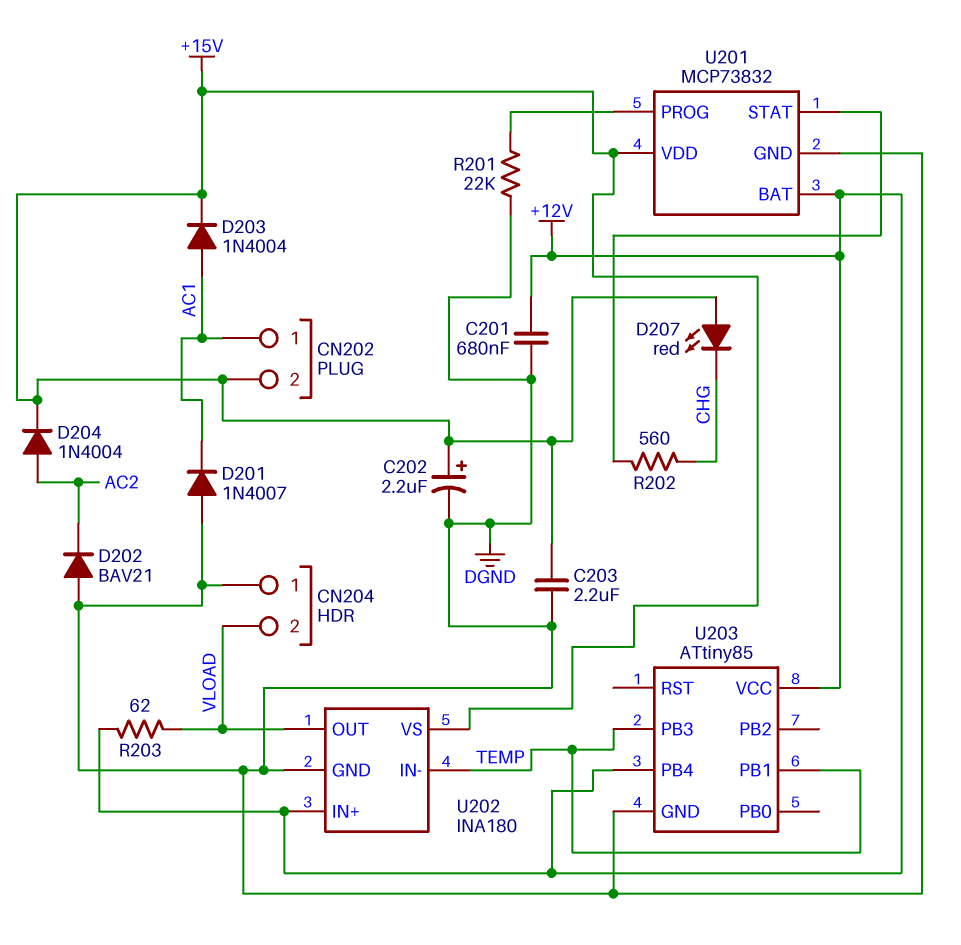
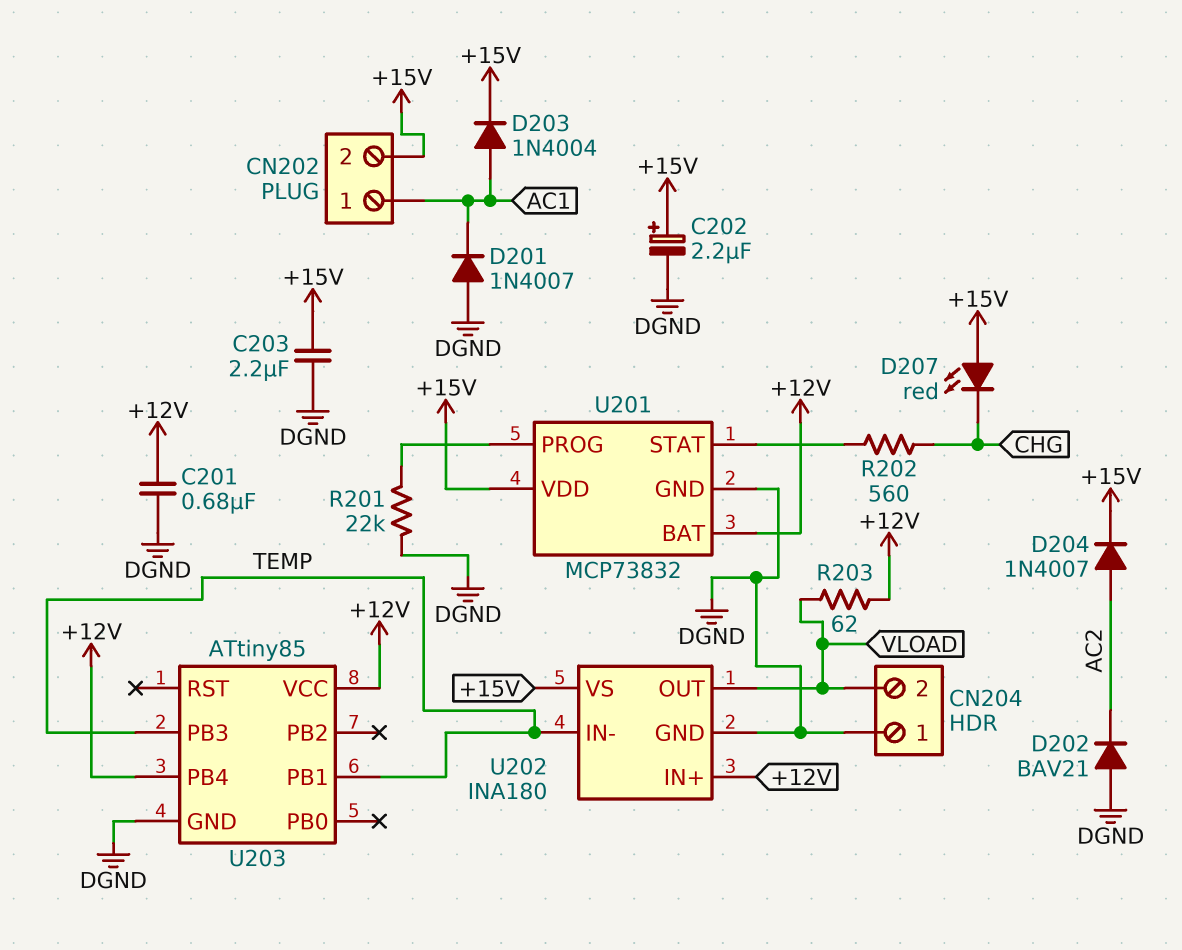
D204: diode 1N4004 (A AC2, K +15V) -> diode 1N4007 (A AC2, K +15V)

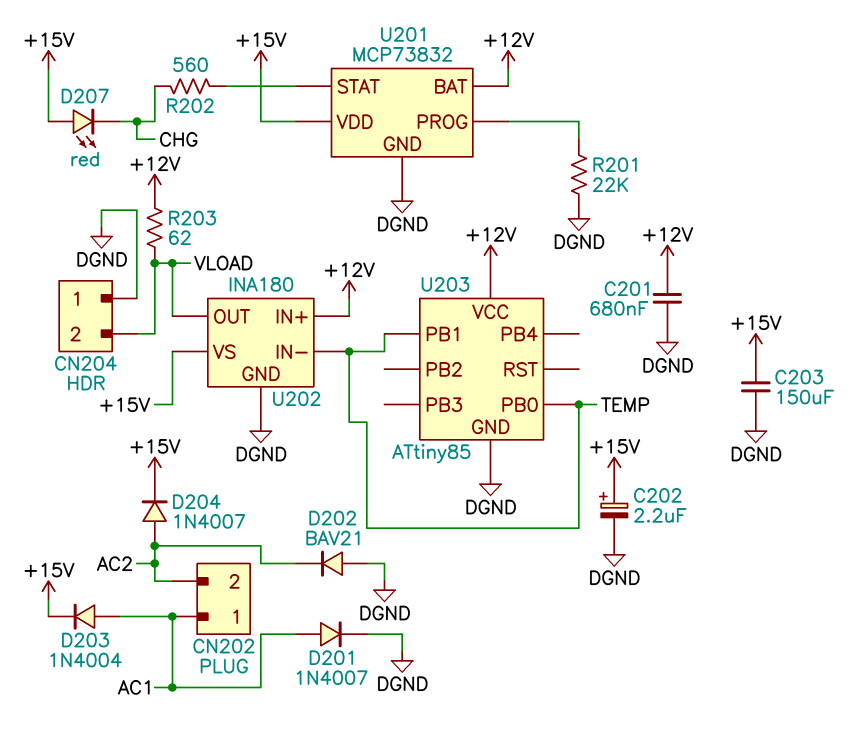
C203: 2.2uF (+15V, DGND) -> 150uF (+15V, DGND)
CN202 pin 2: +15V -> AC2
D201: diode 1N4007 (A DGND, K AC1) -> diode 1N4007 (A AC1, K DGND)
U203 pin PB0: none -> TEMP
U203 pin PB3: TEMP -> none
U203 pin PB4: +12V -> none

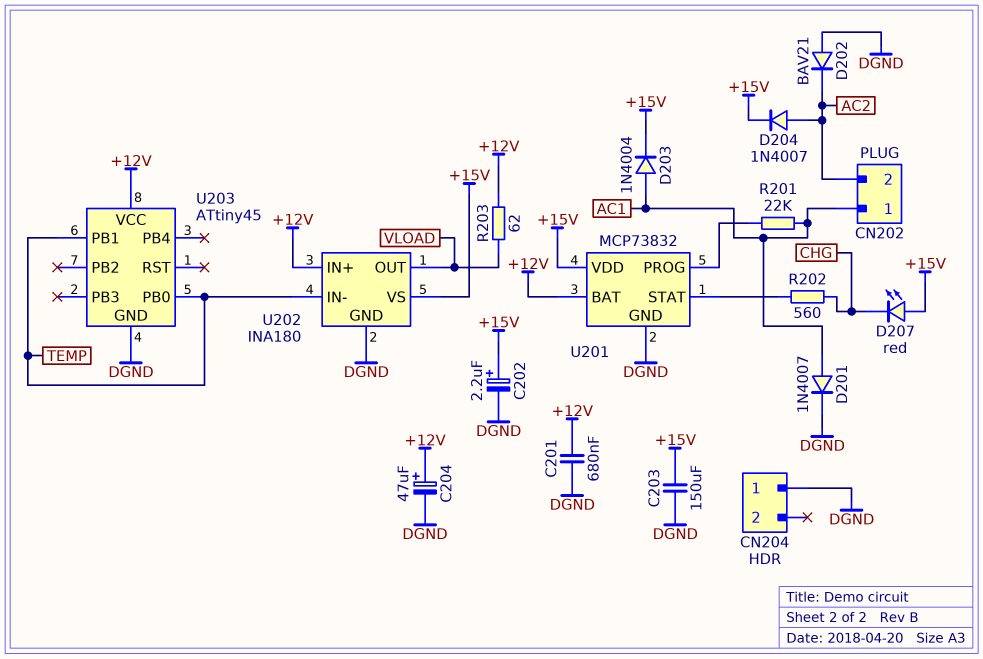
C204: none -> 47uF (plus +12V, minus DGND)
CN204 pin 2: VLOAD -> none
R201: 22k (DGND, U201/PROG) -> 22k (AC1, U201/PROG)
U203: ATtiny85 -> ATtiny45

